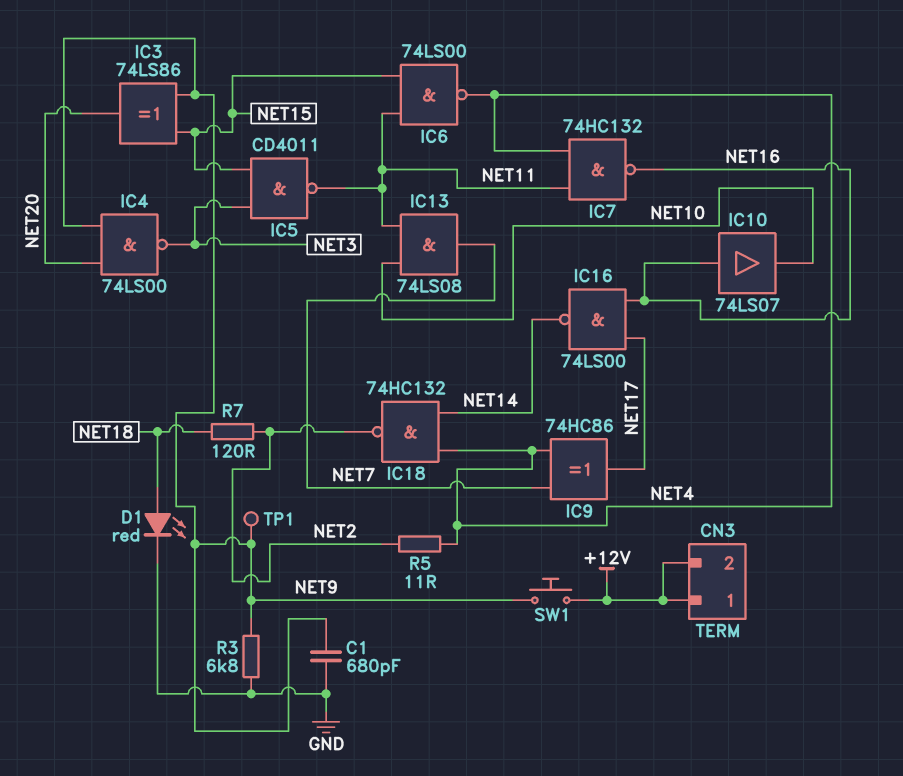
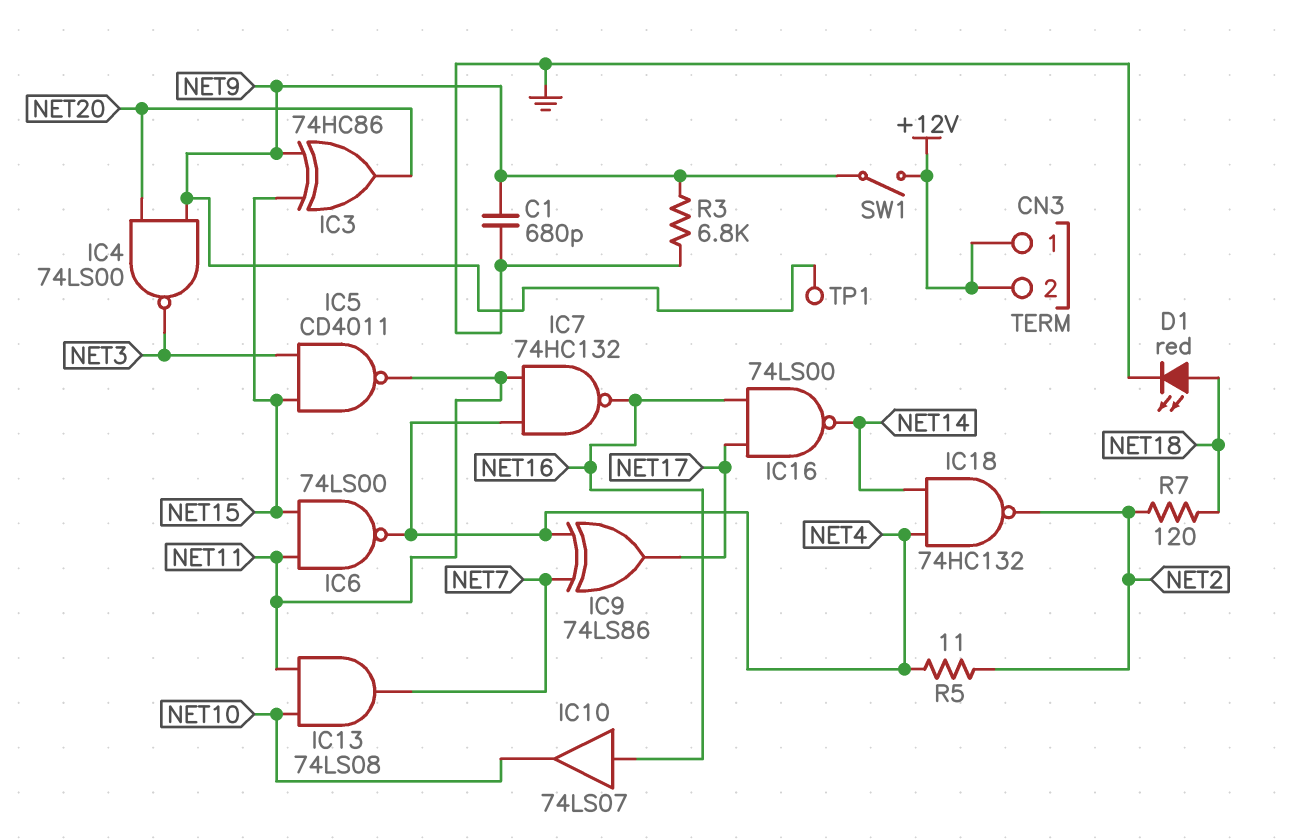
IC3: XOR 74LS86 (in NET9, in NET15, out NET20) -> XOR 74HC86 (in NET9, in NET15, out NET20)
IC9: XOR 74HC86 (in NET4, in NET7, out NET17) -> XOR 74LS86 (in NET4, in NET7, out NET17)
SW1: button (+12V, NET9) -> switch (+12V, NET9)

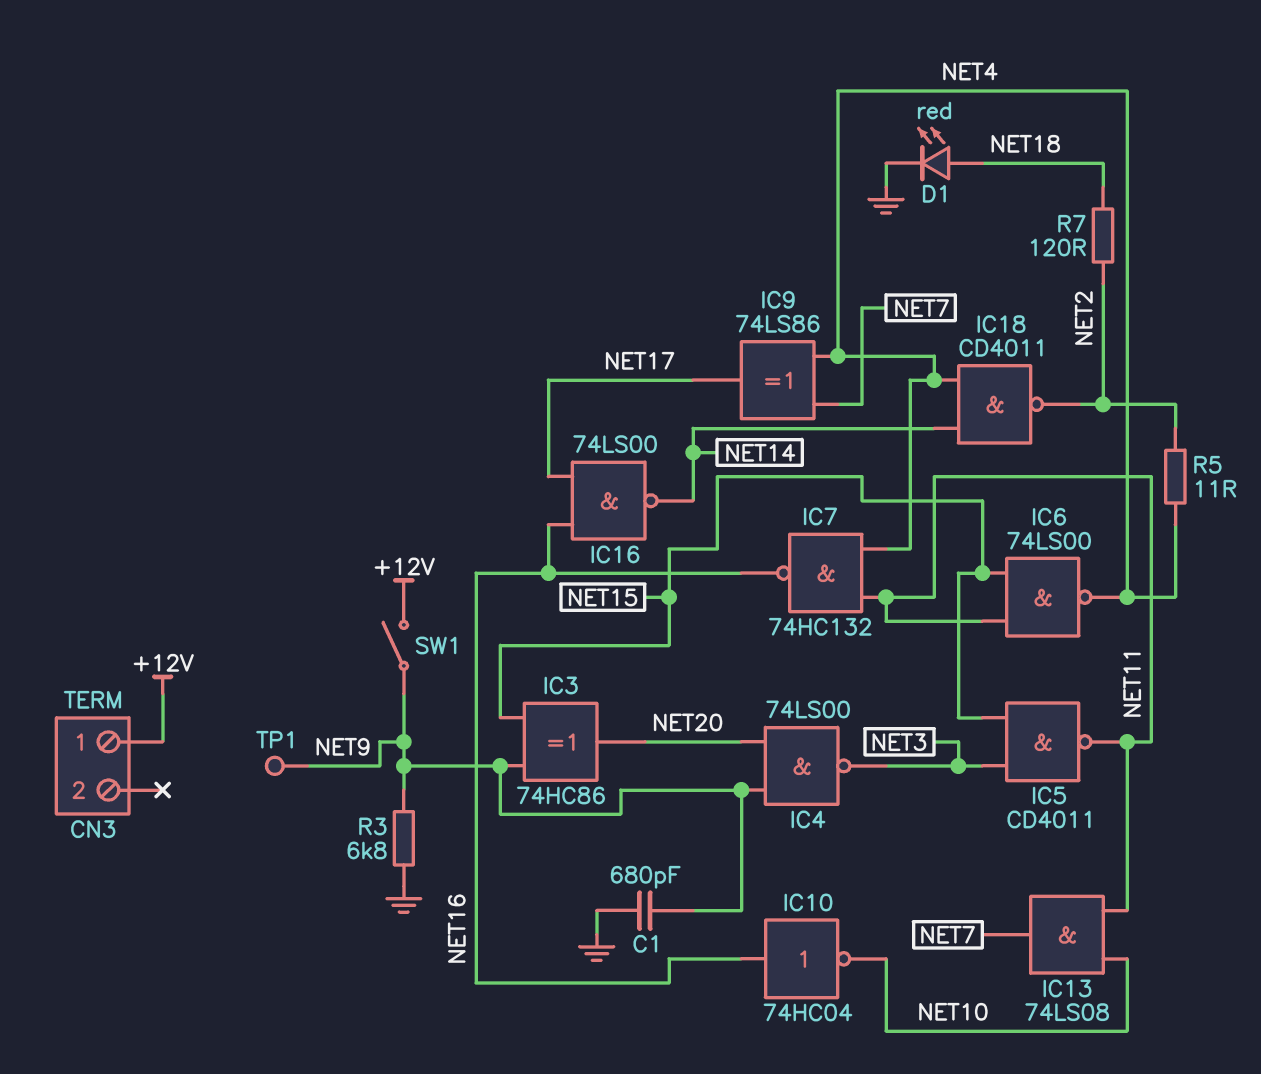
CN3 pin 2: +12V -> none
IC10: buffer 74LS07 (in NET16, out NET10) -> NOT 74HC04 (in NET16, out NET10)
IC18: NAND 74HC132 (in NET4, in NET14, out NET2) -> NAND CD4011 (in NET4, in NET14, out NET2)

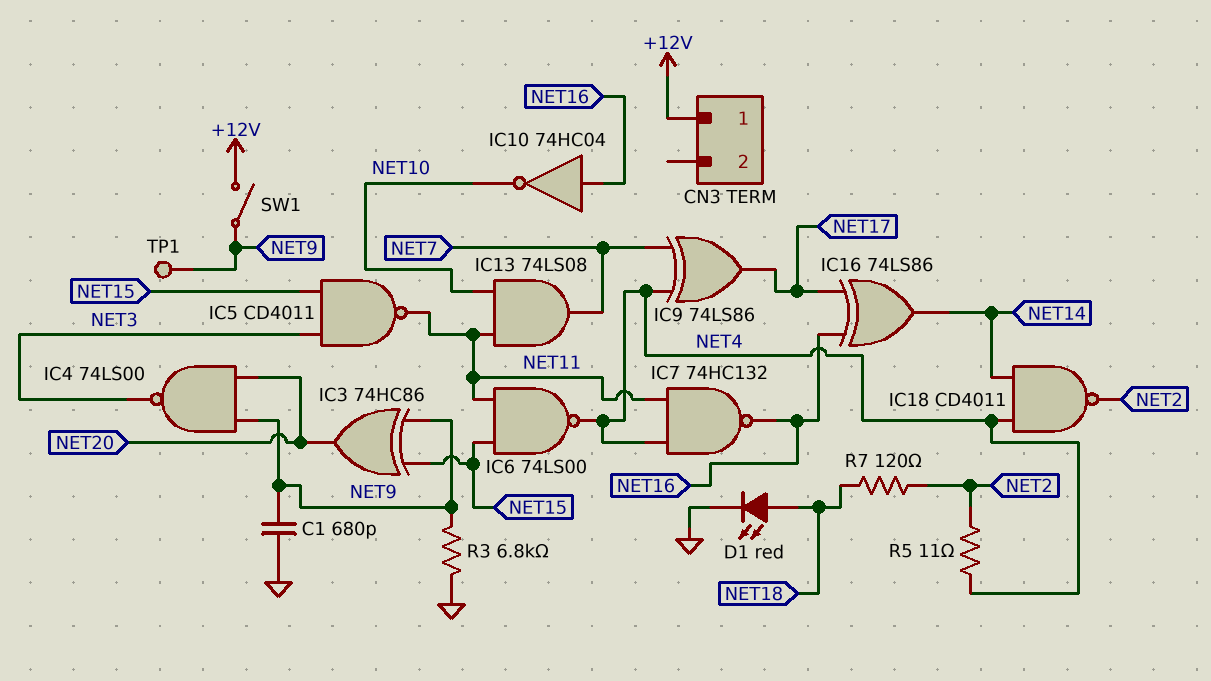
IC16: NAND 74LS00 (in NET16, in NET17, out NET14) -> XOR 74LS86 (in NET16, in NET17, out NET14)

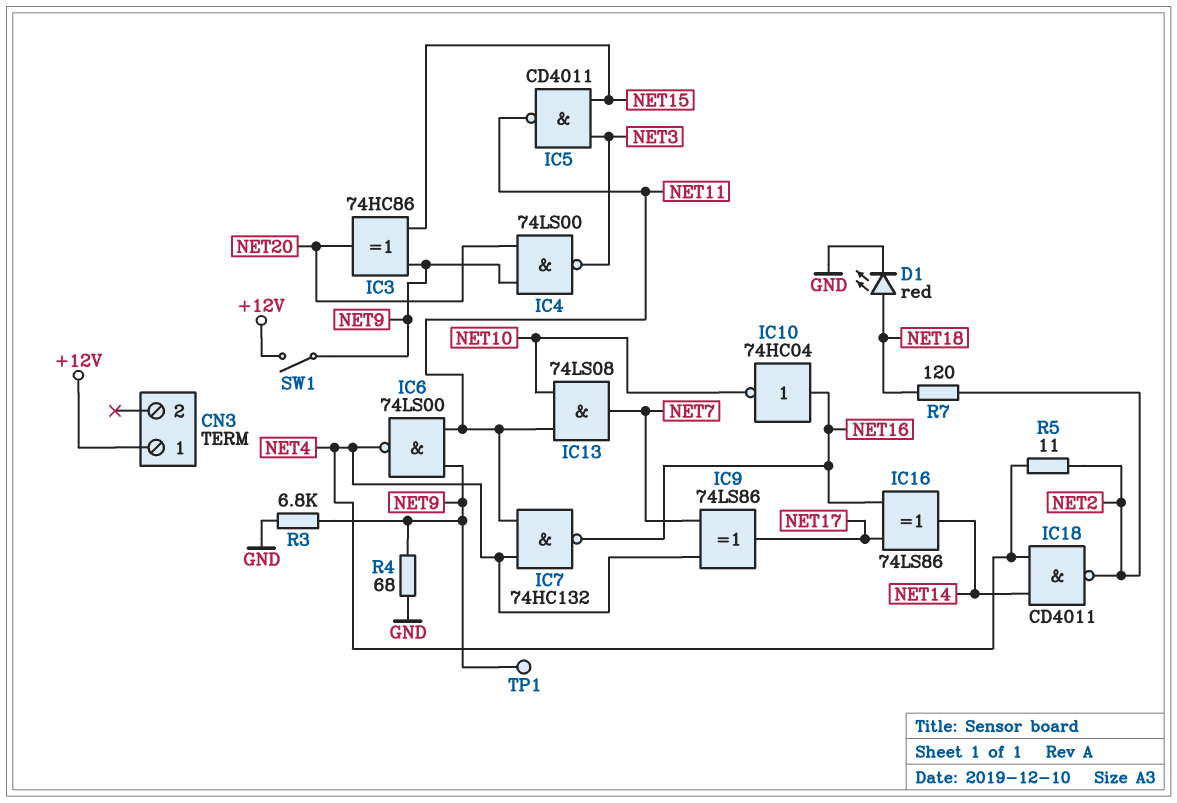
C1: 680pF (GND, NET9) -> none
IC6: NAND 74LS00 (in NET11, in NET15, out NET4) -> NAND 74LS00 (in NET9, in NET11, out NET4)
R4: none -> 68 (GND, NET9)

